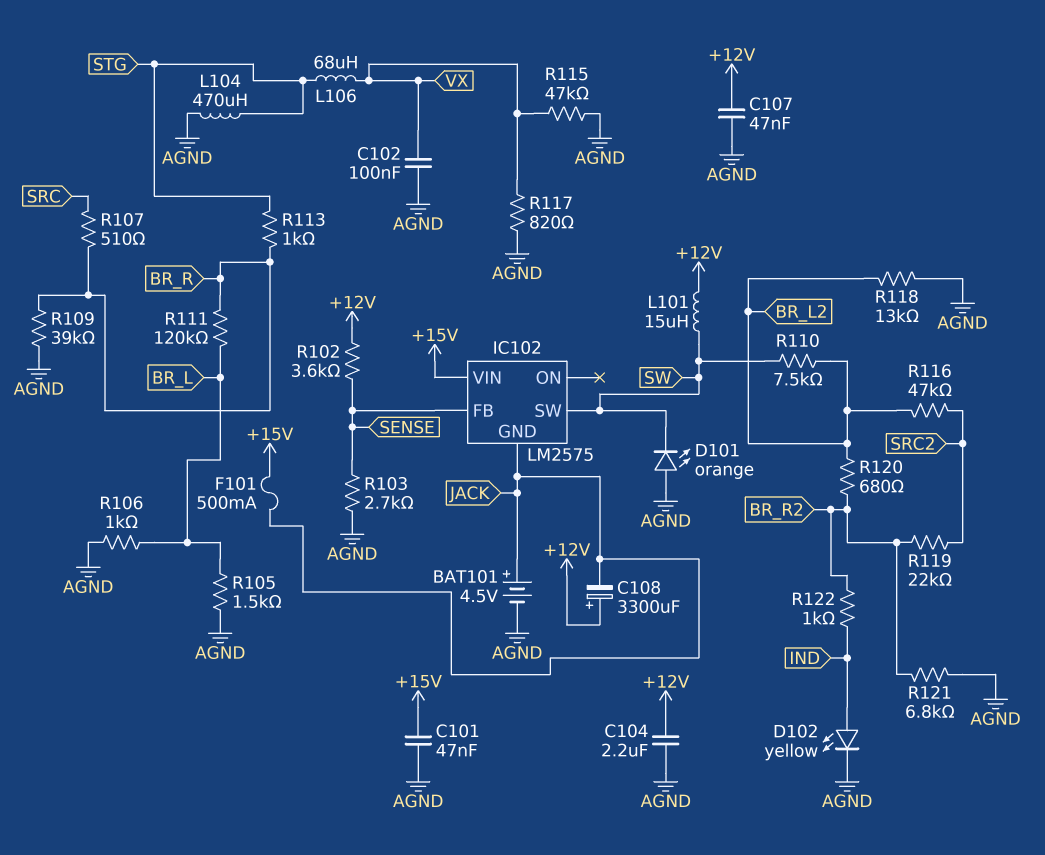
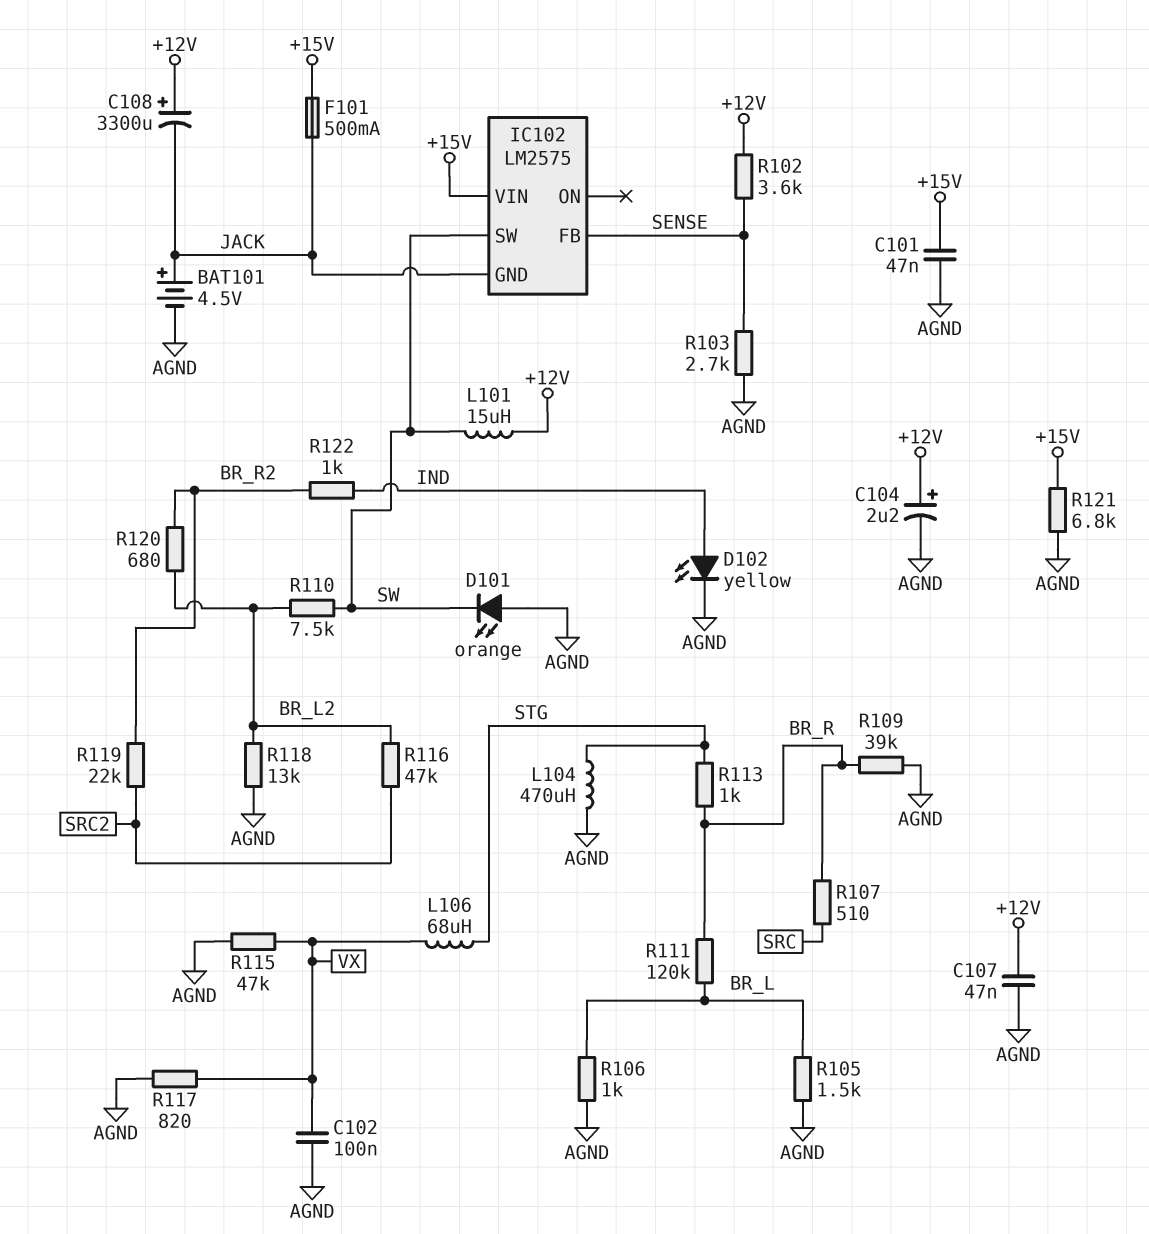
C104: 2.2uF (+12V, AGND) -> 2.2uF (plus +12V, minus AGND)
R121: 6.8k (AGND, BR_R2) -> 6.8k (+15V, AGND)

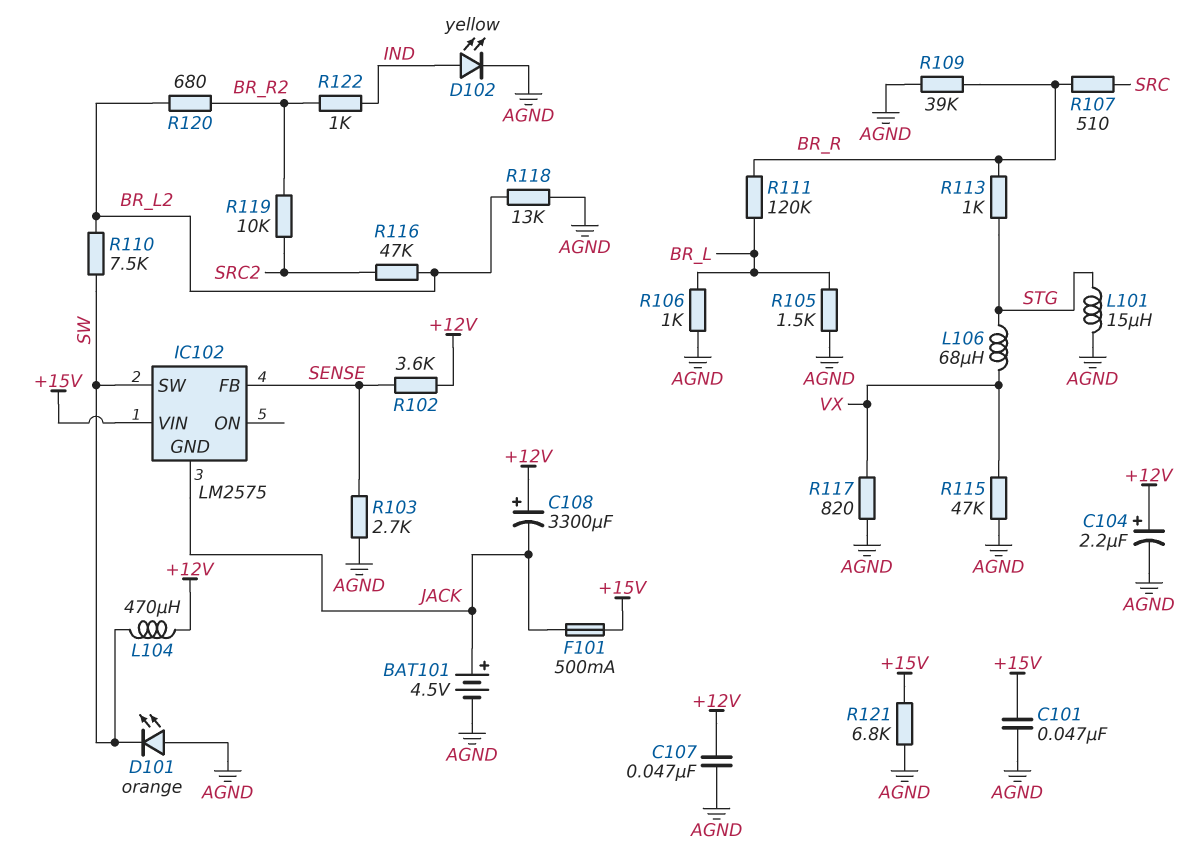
C102: 100nF (AGND, VX) -> none
L101: 15uH (+12V, SW) -> 15uH (AGND, STG)
L104: 470uH (AGND, STG) -> 470uH (+12V, SW)
R119: 22k (BR_R2, SRC2) -> 10k (BR_R2, SRC2)

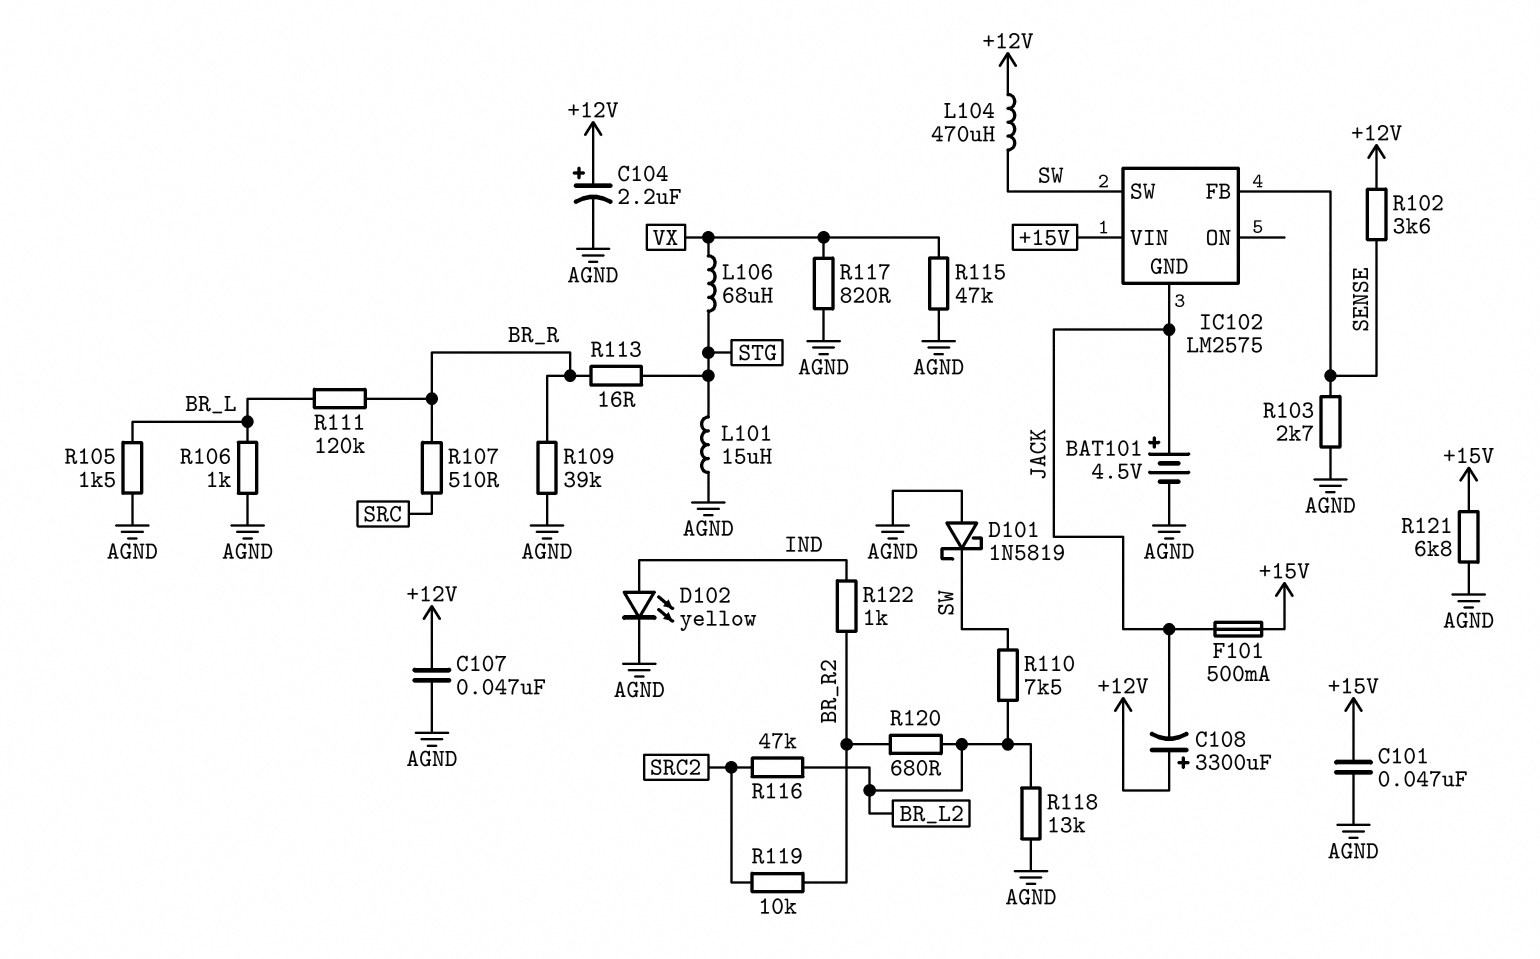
D101: LED orange (A AGND, K SW) -> schottky 1N5819 (A AGND, K SW)
R113: 1k (BR_R, STG) -> 16 (BR_R, STG)

